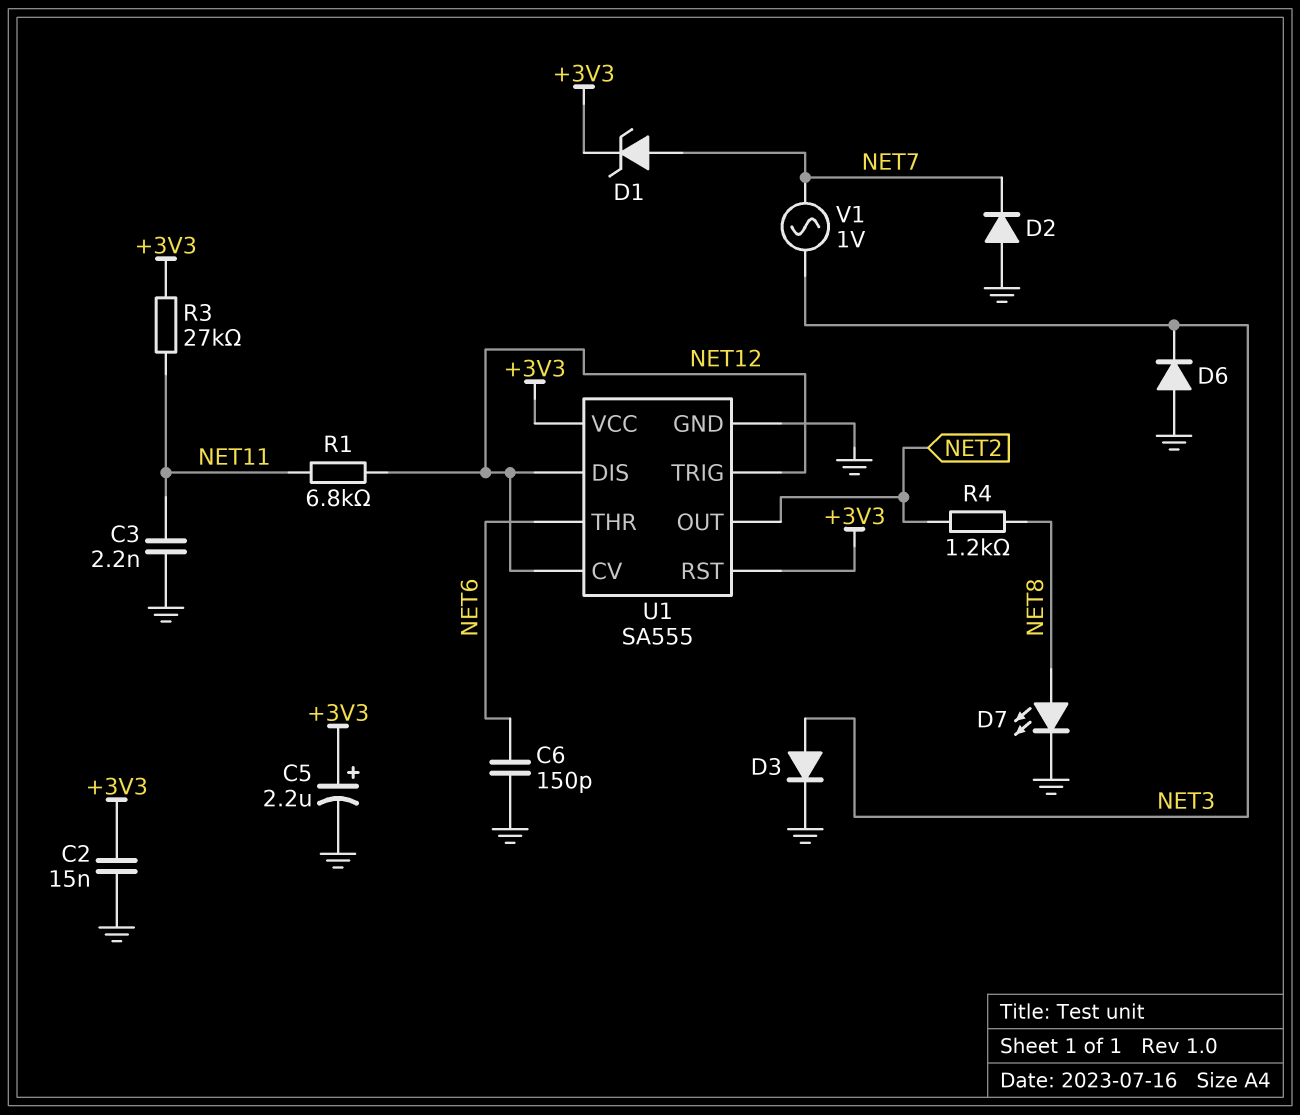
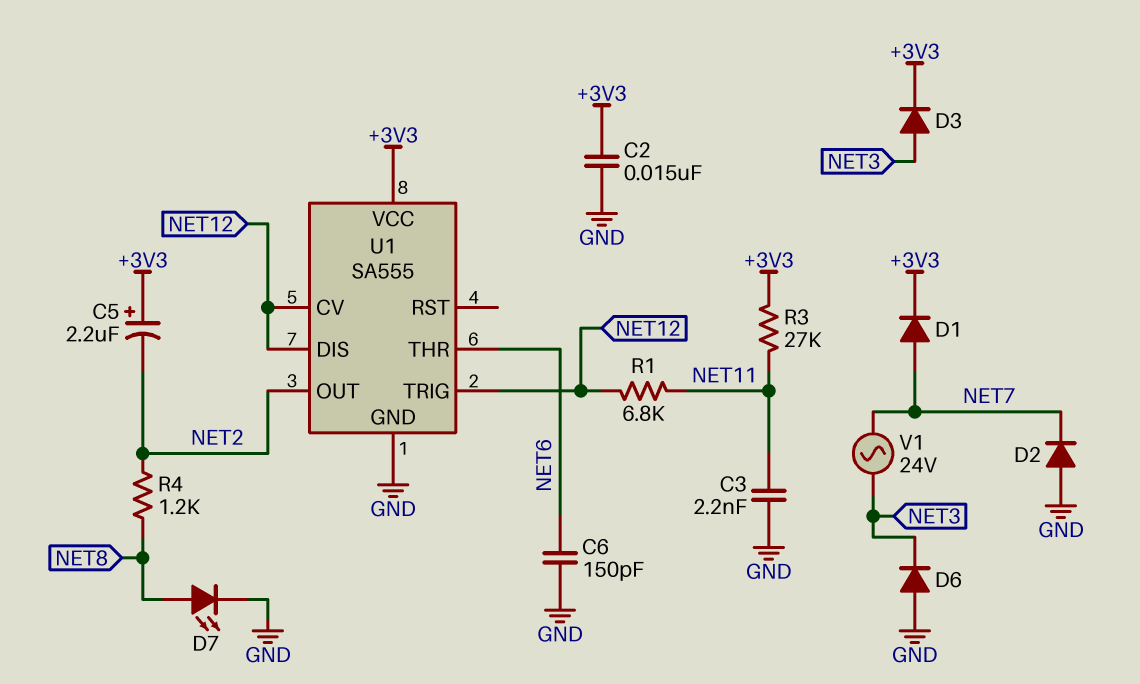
C5: 2.2uF (plus +3V3, minus GND) -> 2.2uF (plus +3V3, minus NET2)
D1: zener (A NET7, K +3V3) -> diode (A NET7, K +3V3)
D3: diode (A NET3, K GND) -> diode (A NET3, K +3V3)
U1 pin RST: +3V3 -> none
V1: AC 1V (NET3, NET7) -> AC 24V (NET3, NET7)

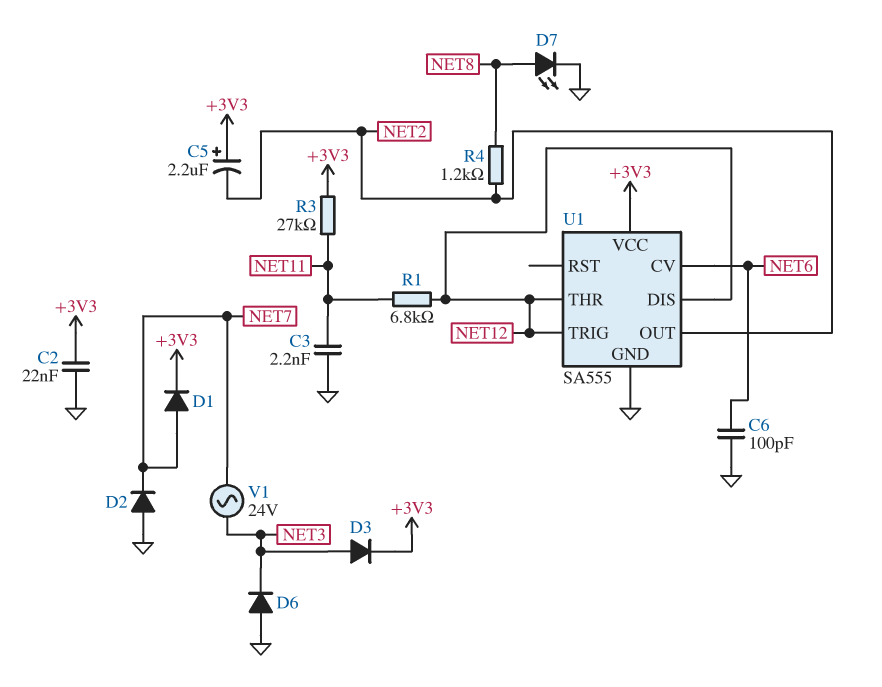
C2: 15nF (+3V3, GND) -> 22nF (+3V3, GND)
C6: 150pF (GND, NET6) -> 100pF (GND, NET6)
U1 pin CV: NET12 -> NET6
U1 pin THR: NET6 -> NET12

